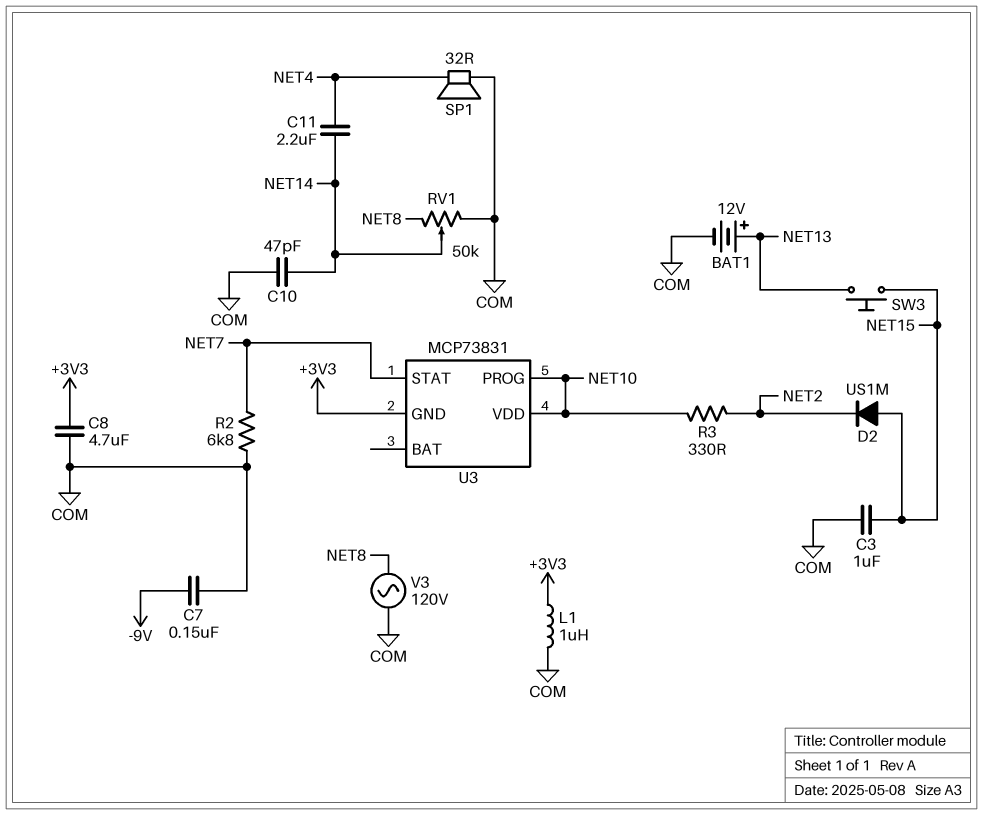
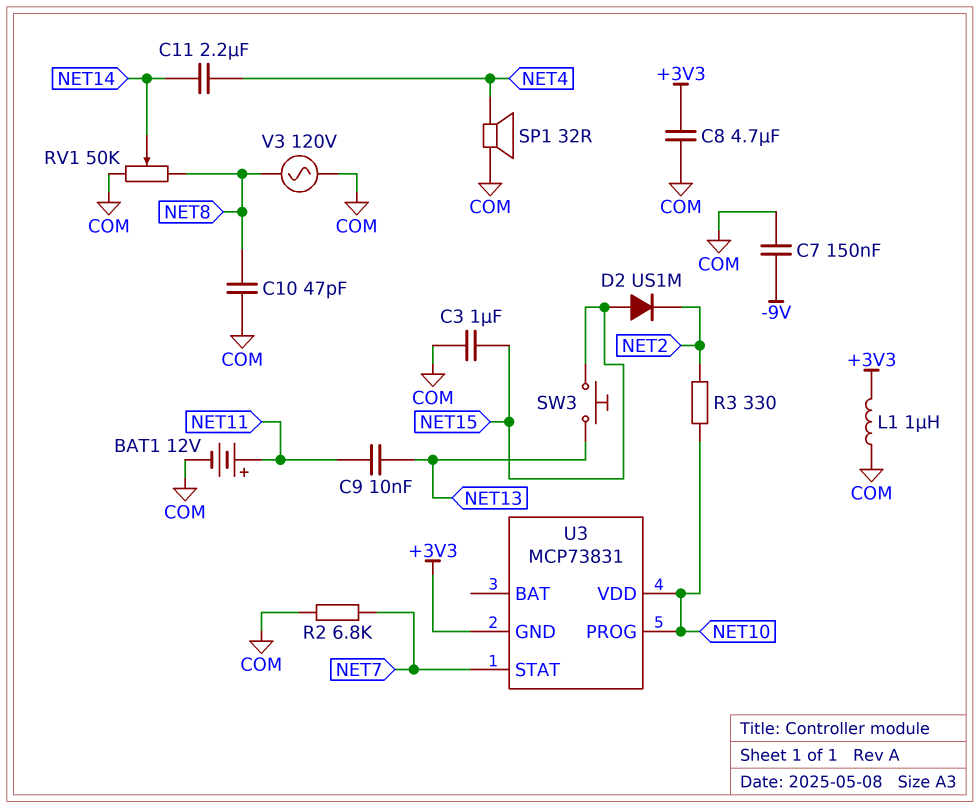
BAT1: 12V (plus NET13, minus COM) -> 12V (plus NET11, minus COM)
C9: none -> 10nF (NET11, NET13)
C10: 47pF (COM, NET14) -> 47pF (COM, NET8)

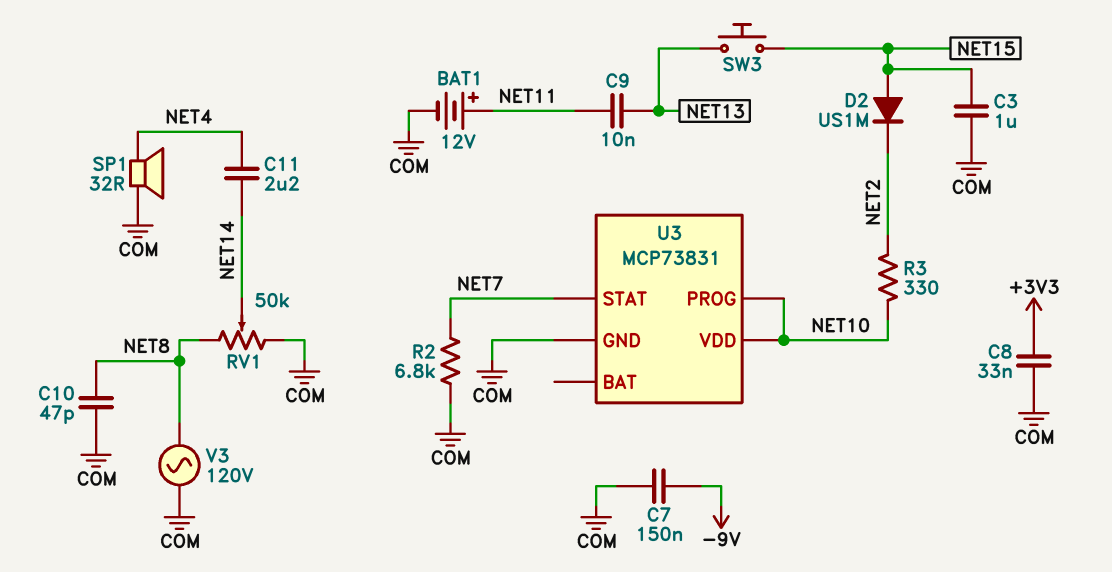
C8: 4.7uF (+3V3, COM) -> 33nF (+3V3, COM)
L1: 1uH (+3V3, COM) -> none
U3 pin GND: +3V3 -> COM

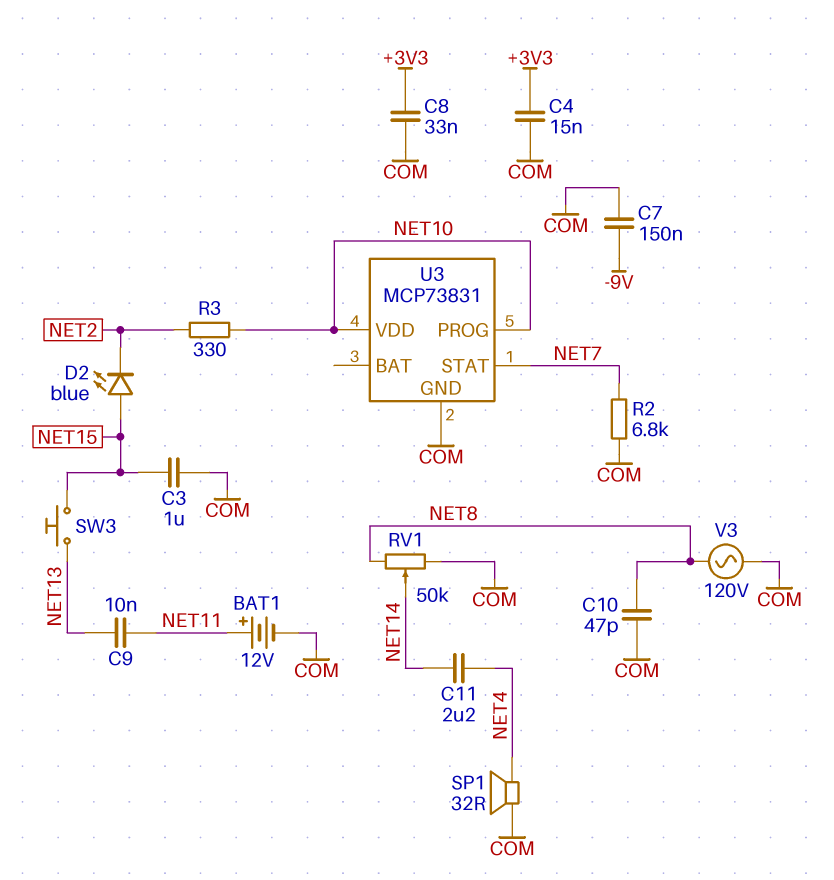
C4: none -> 15nF (+3V3, COM)
D2: diode US1M (A NET15, K NET2) -> LED blue (A NET15, K NET2)

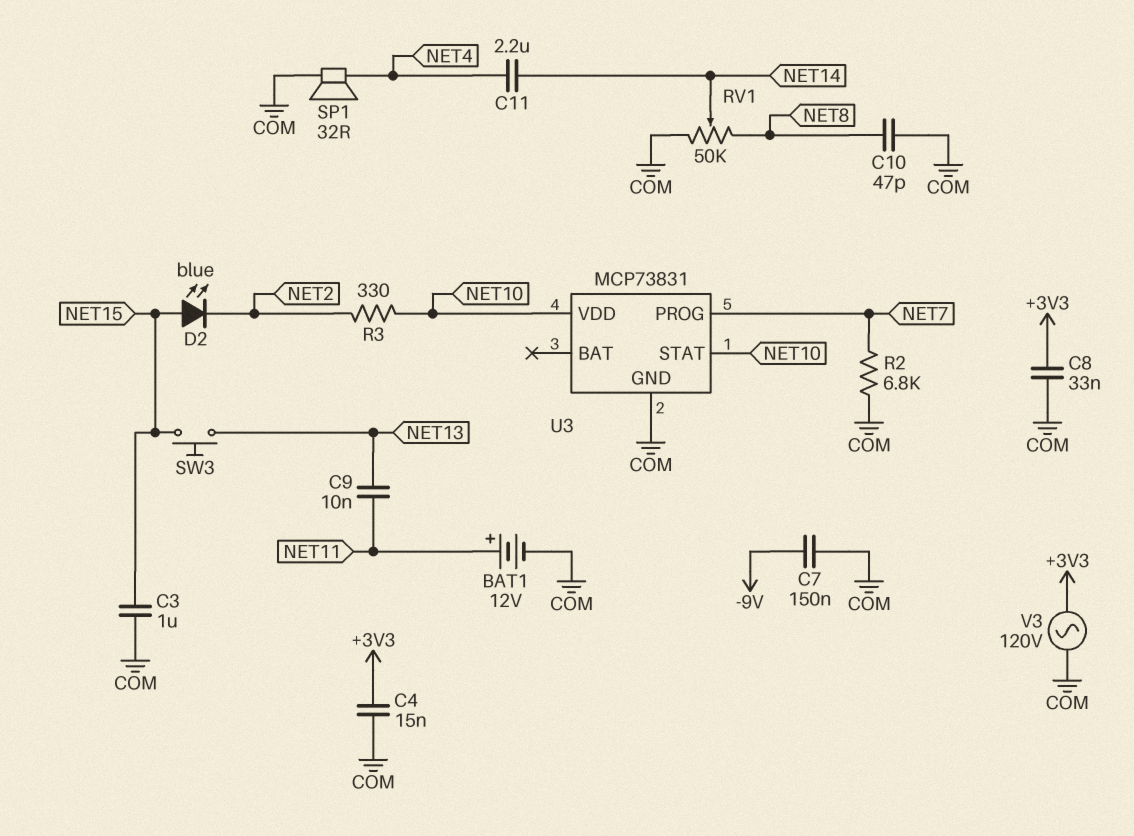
U3 pin PROG: NET10 -> NET7
U3 pin STAT: NET7 -> NET10
V3: AC 120V (COM, NET8) -> AC 120V (+3V3, COM)

